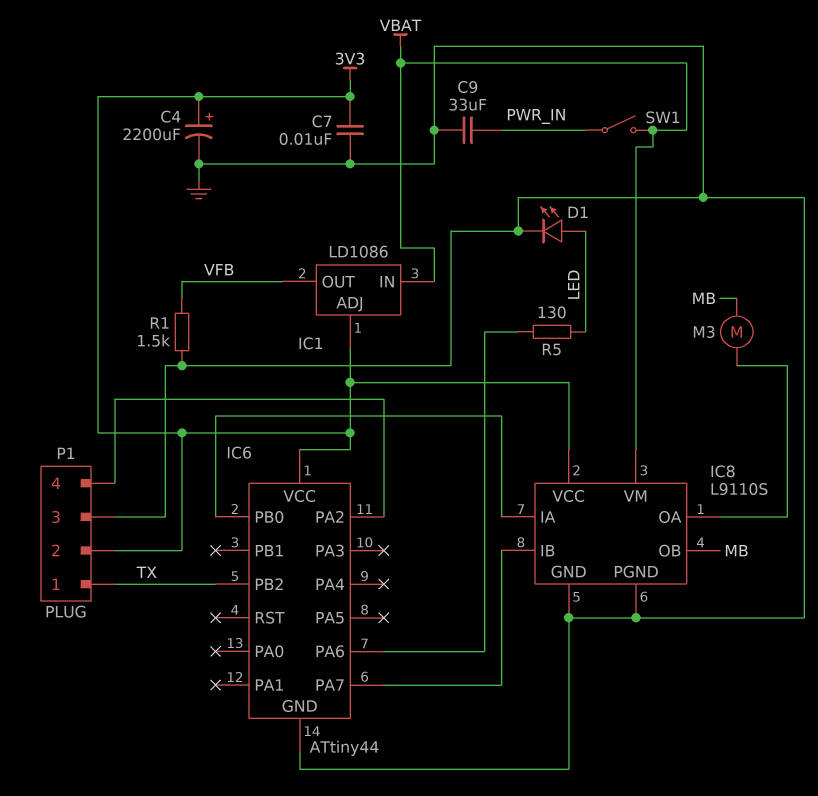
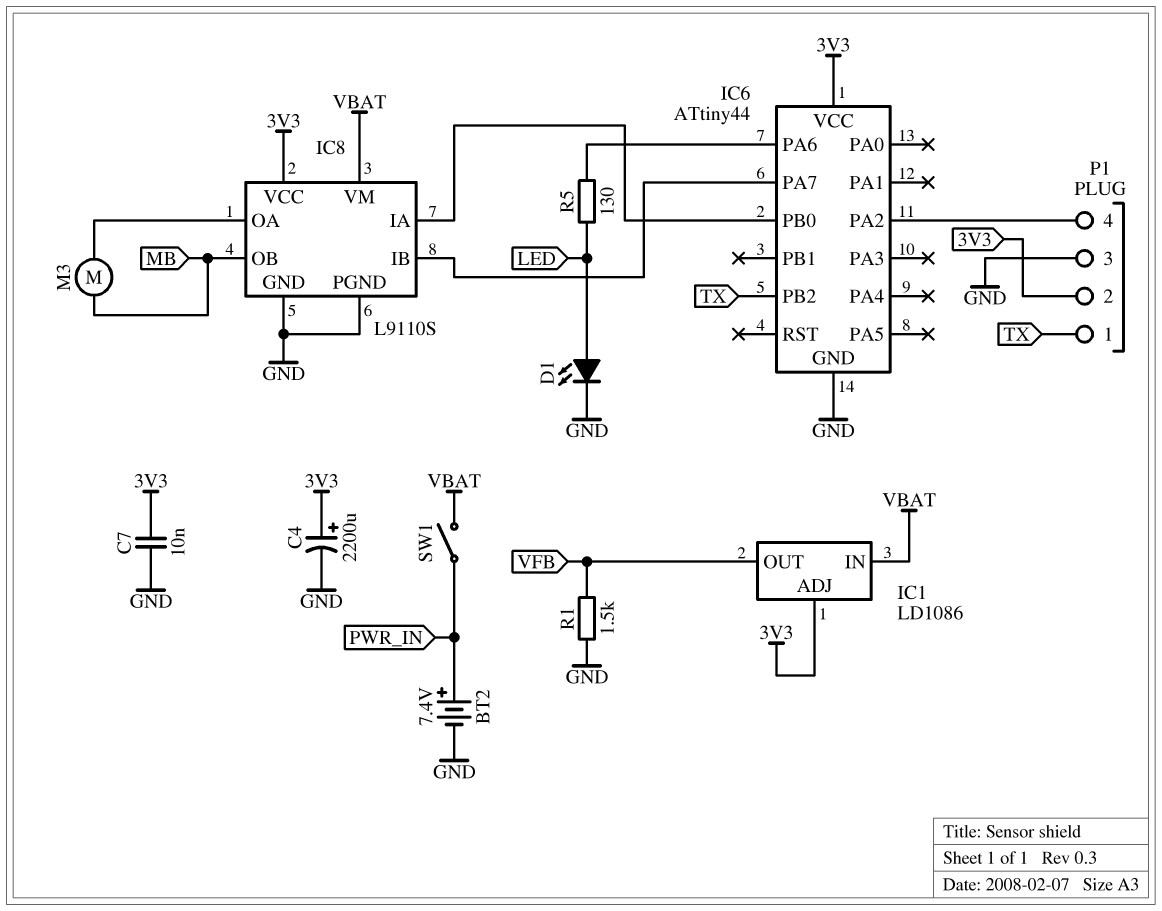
BT2: none -> 7.4V (plus PWR_IN, minus GND)
C9: 33uF (GND, PWR_IN) -> none

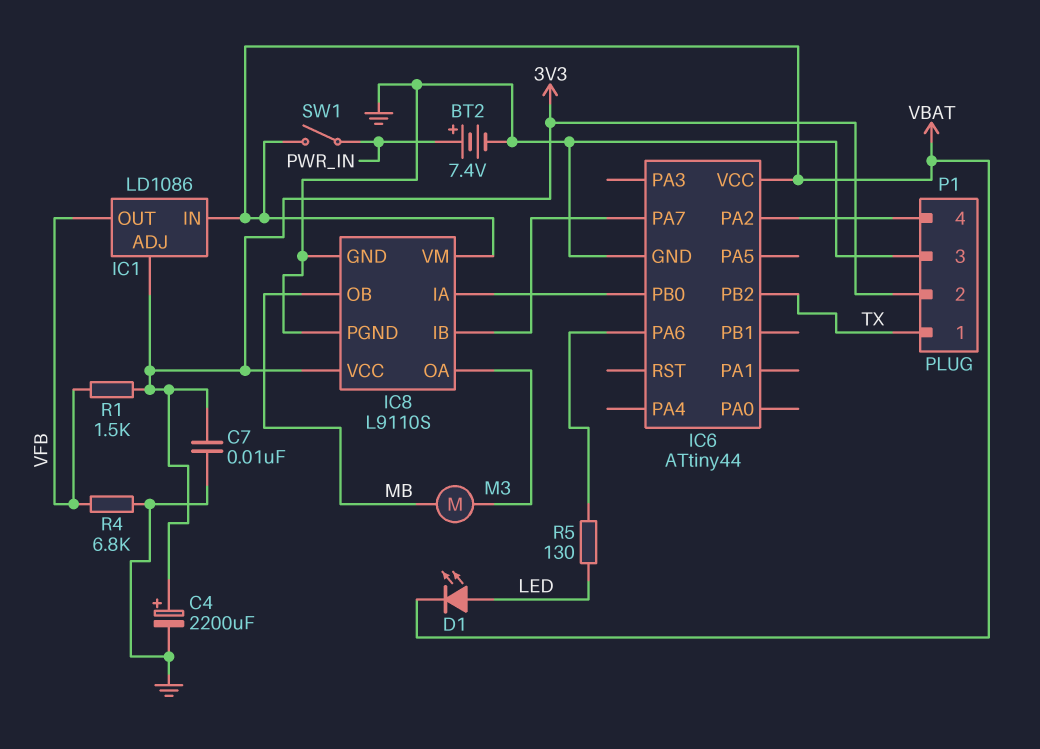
D1: LED (A LED, K GND) -> LED (A LED, K VBAT)
IC6 pin VCC: 3V3 -> VBAT
R1: 1.5k (GND, VFB) -> 1.5k (3V3, VFB)
R4: none -> 6.8k (GND, VFB)

